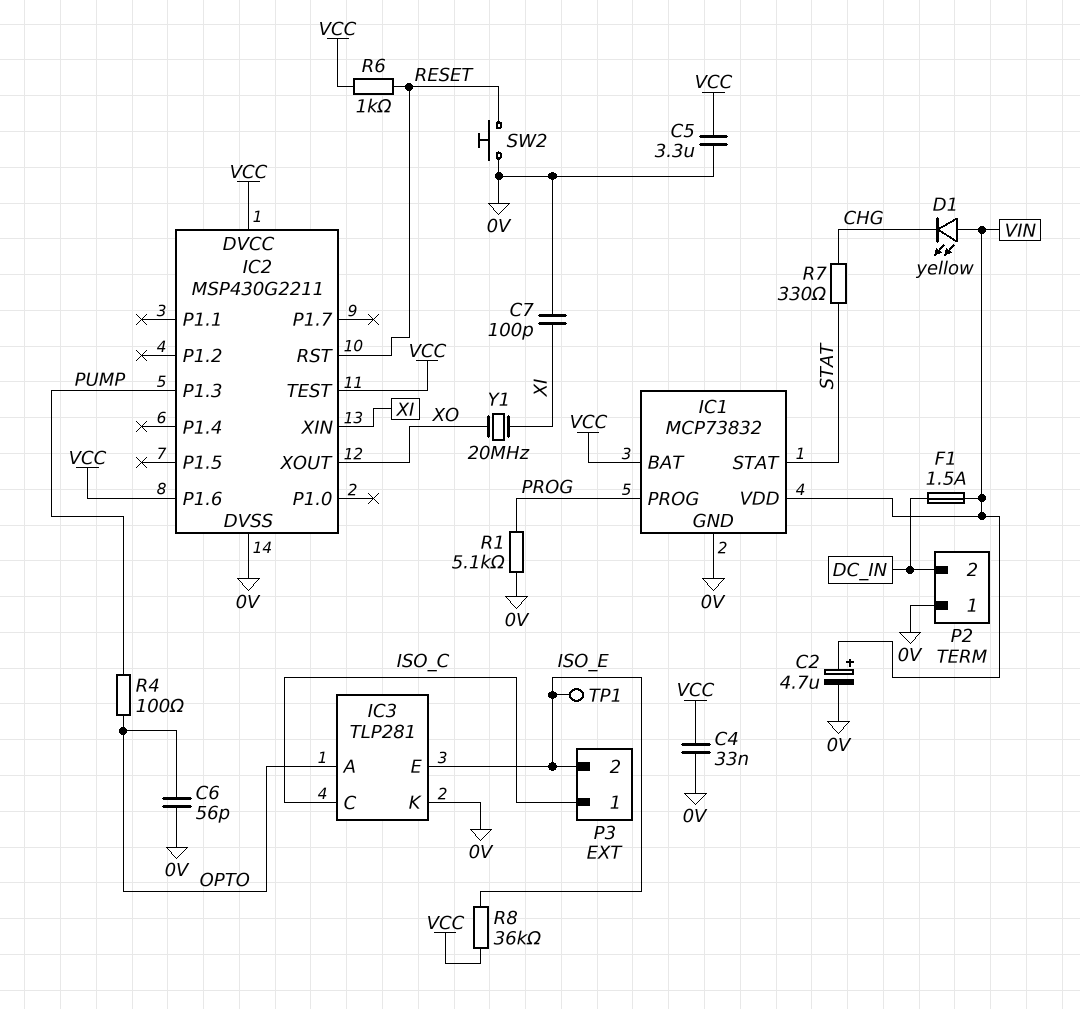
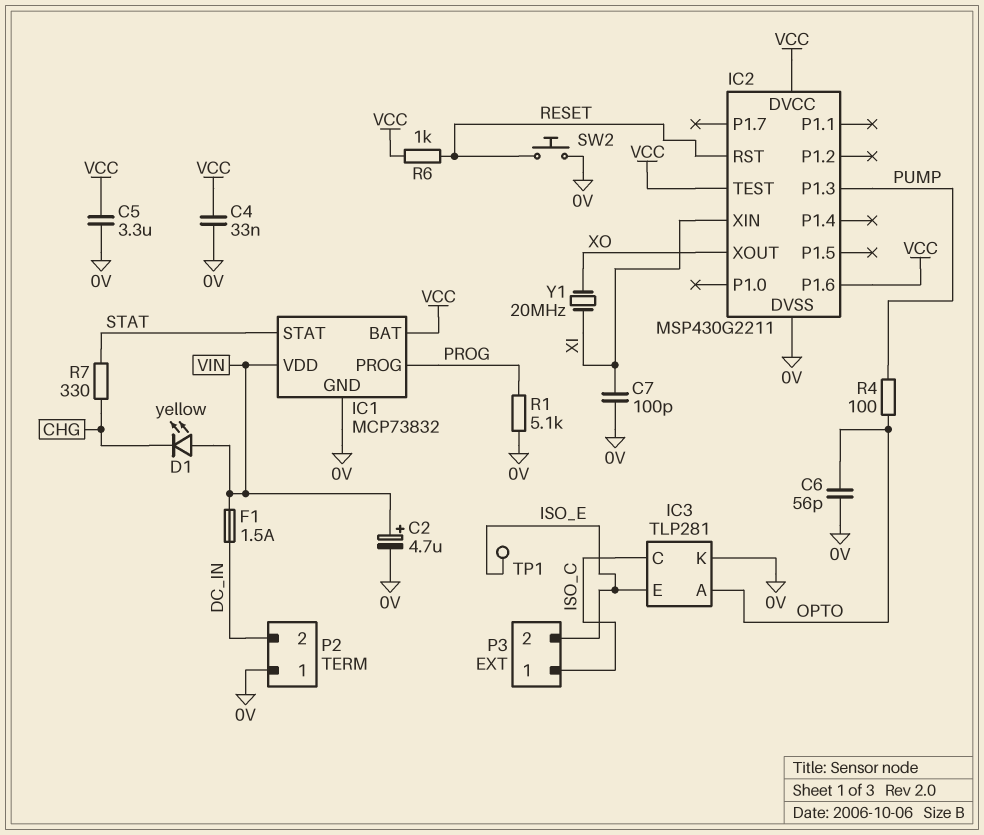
R8: 36k (ISO_E, VCC) -> none

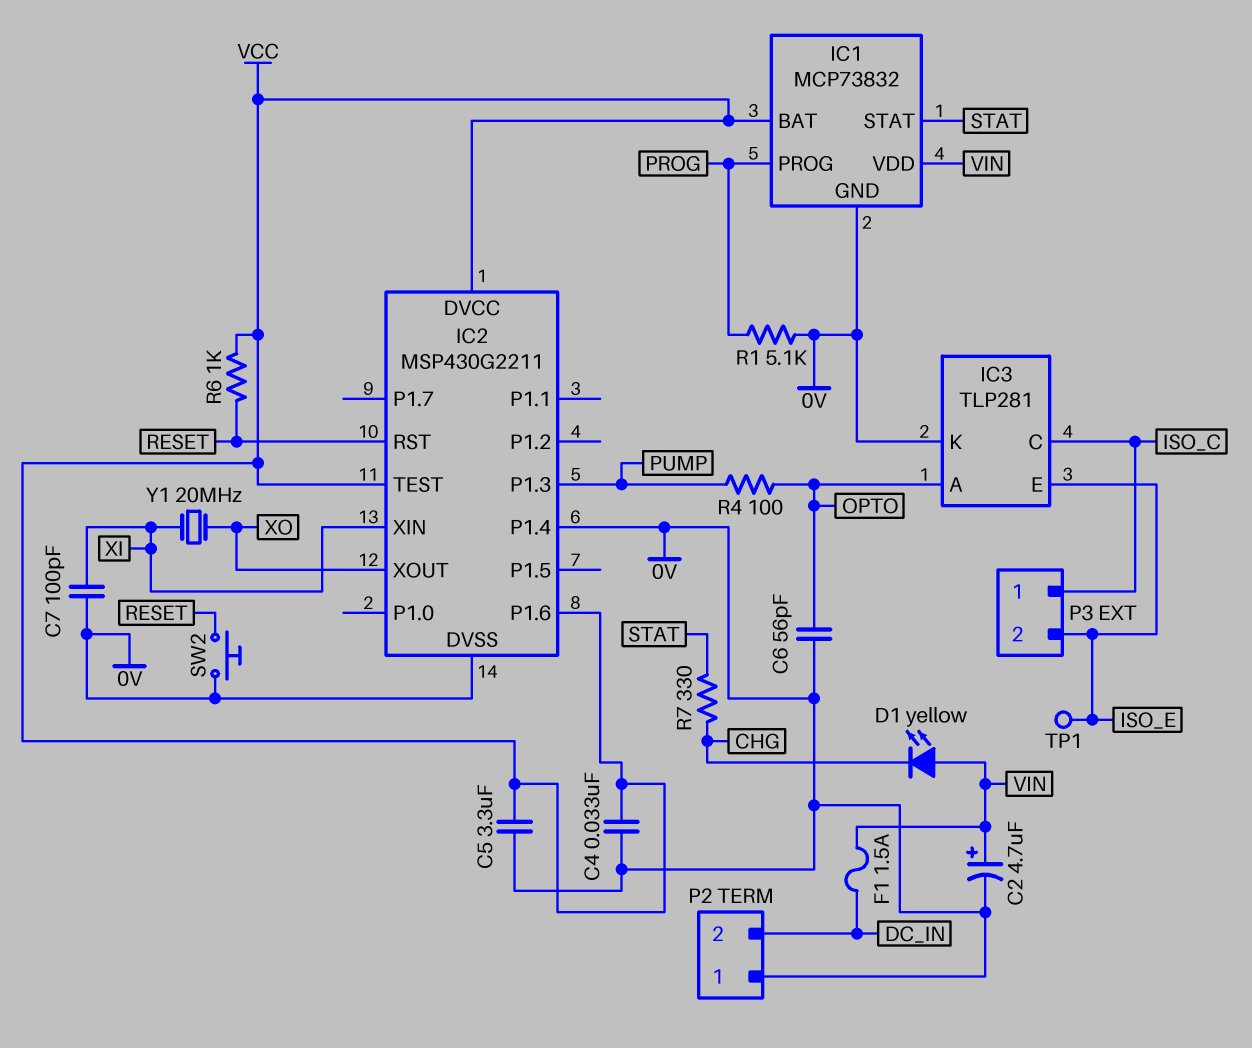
IC2 pin P1.4: none -> 0V

